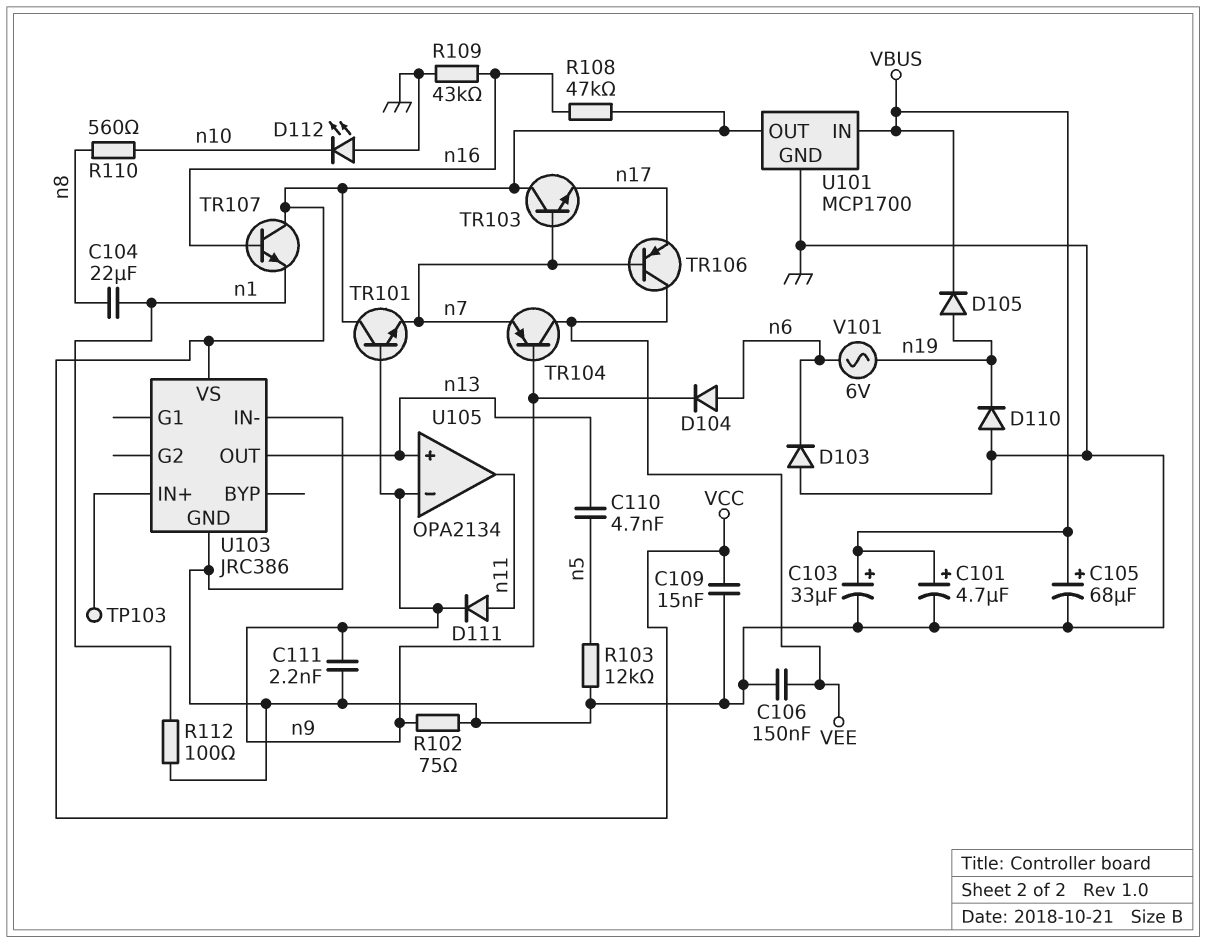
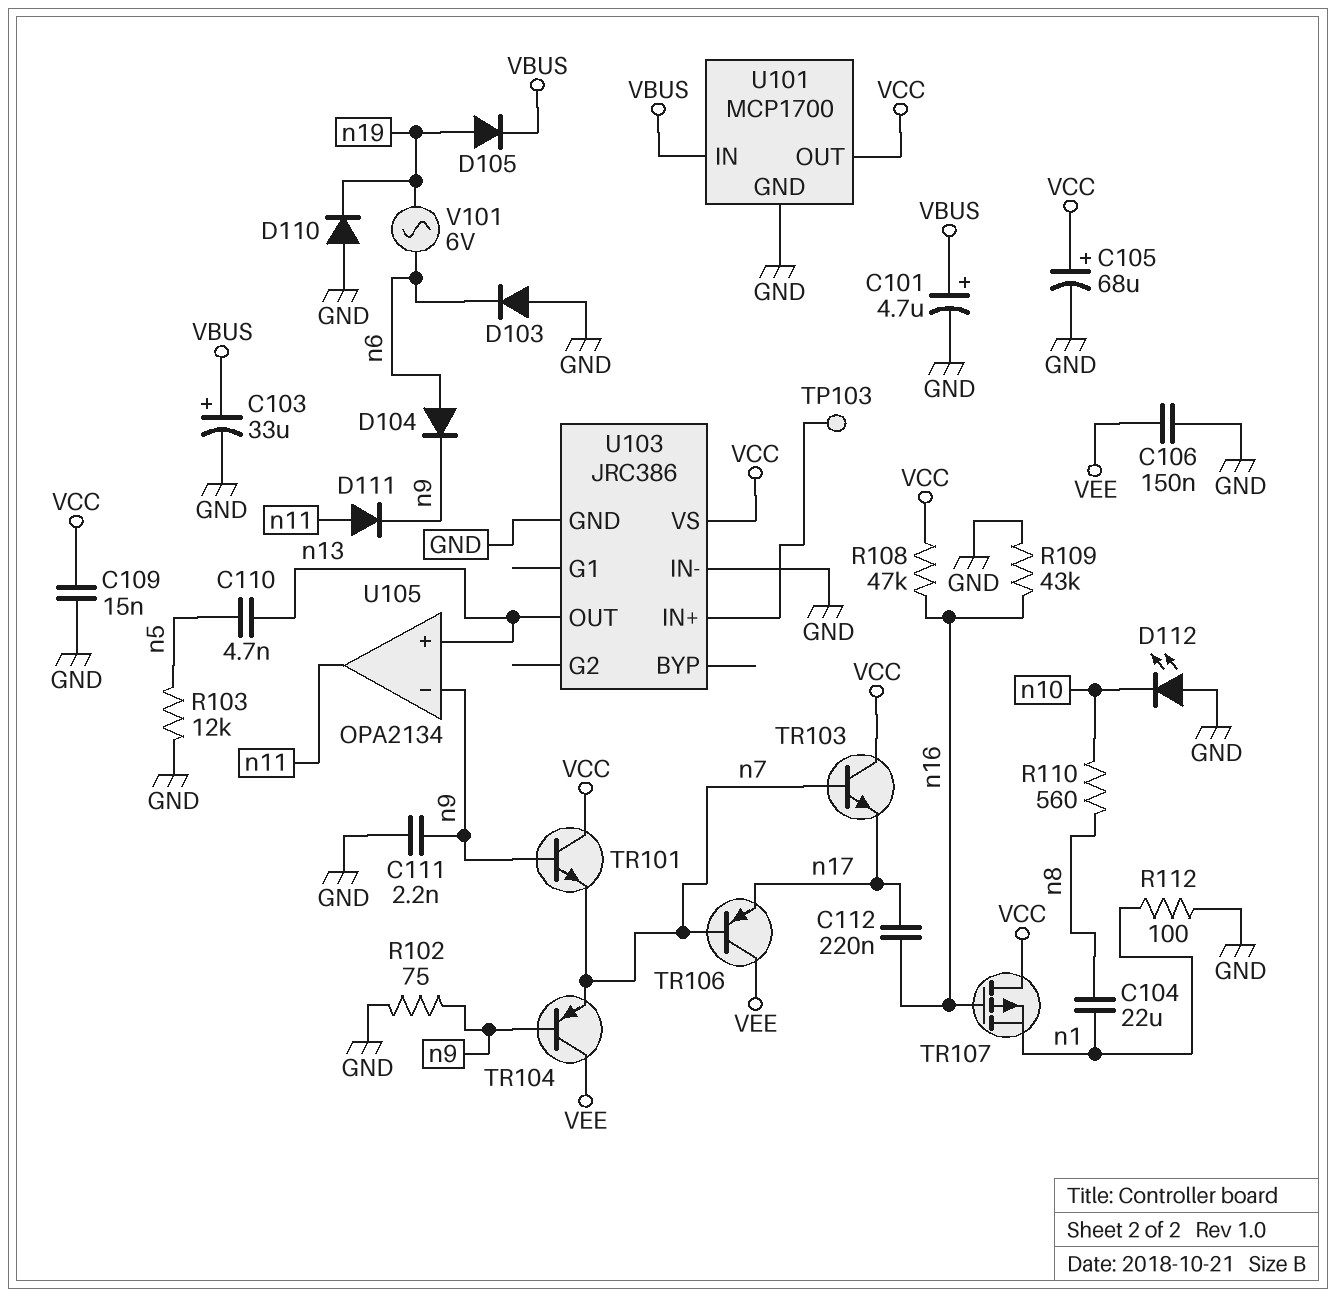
C105: 68uF (plus VBUS, minus GND) -> 68uF (plus VCC, minus GND)
C112: none -> 220nF (n16, n17)
TR107: NPN (B n16, C VCC, E n1) -> PMOS (G n16, D VCC, S n1)

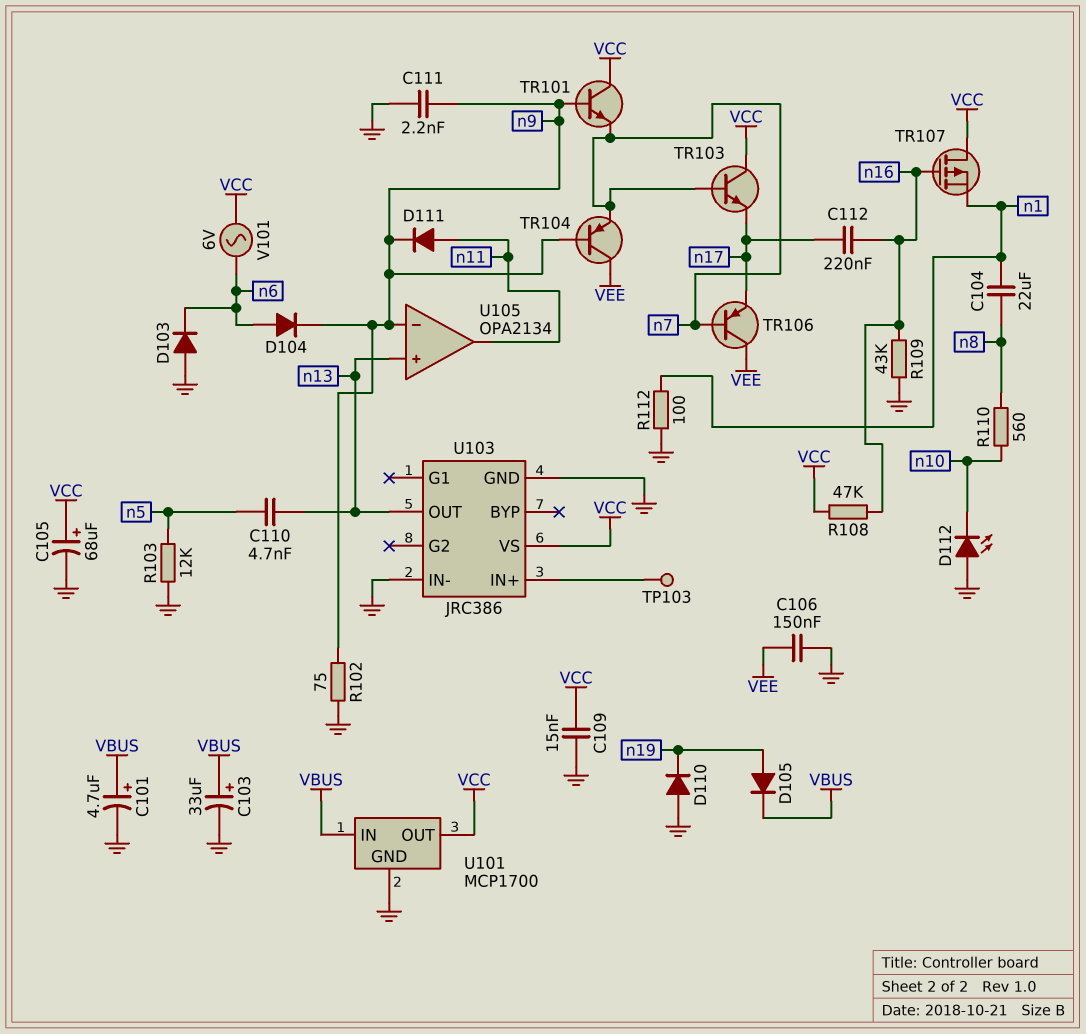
V101: AC 6V (n6, n19) -> AC 6V (VCC, n6)

